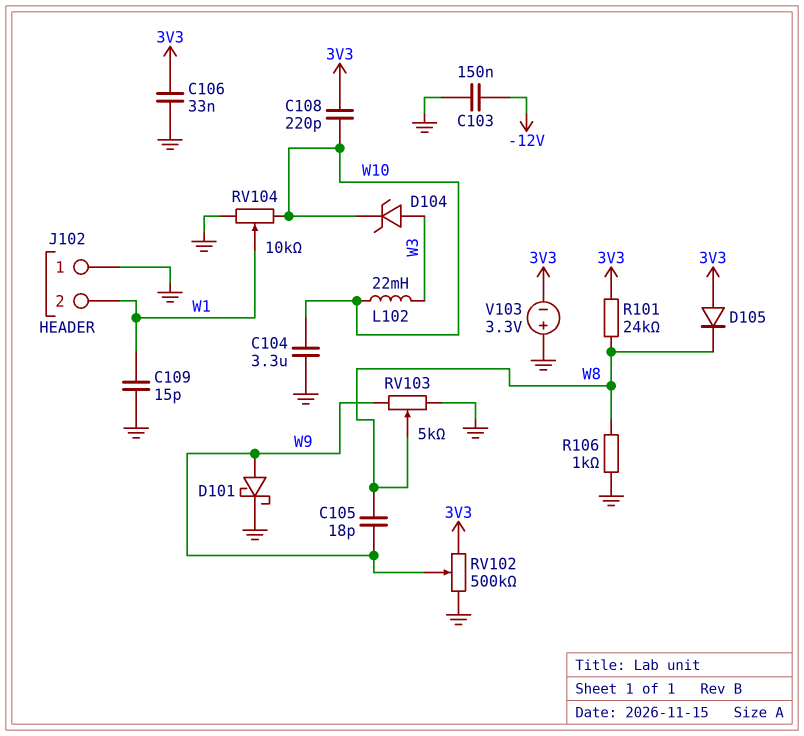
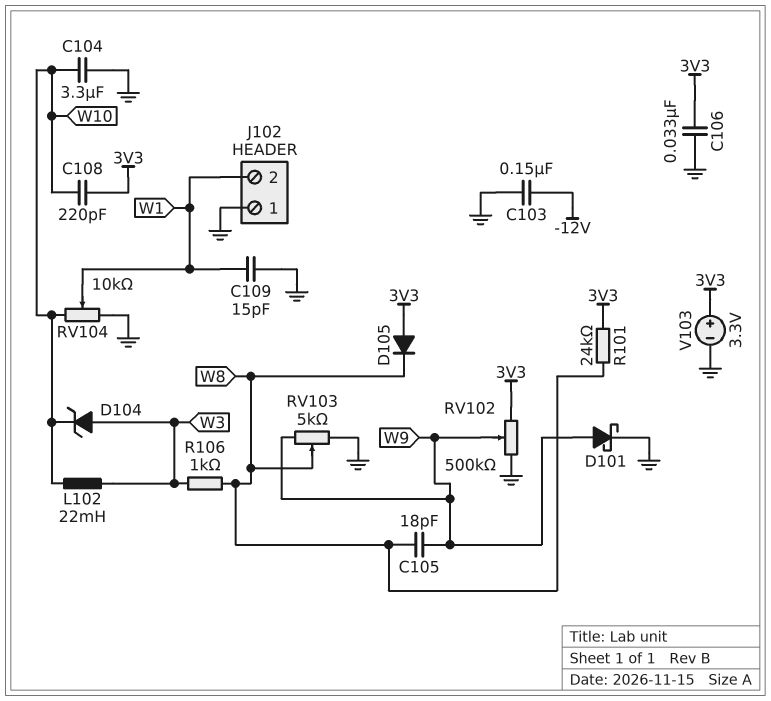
R106: 1k (GND, W8) -> 1k (W3, W8)
V103: 3.3V (plus GND, minus 3V3) -> 3.3V (plus 3V3, minus GND)

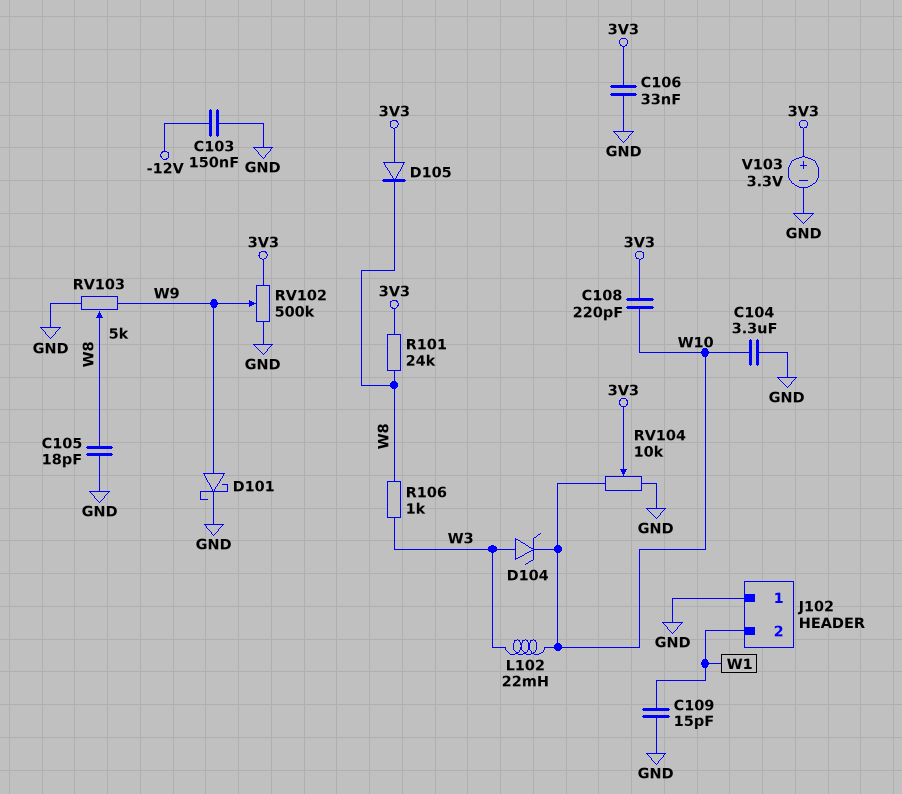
C105: 18pF (W8, W9) -> 18pF (GND, W8)
RV104: 10k (GND, W10, wiper W1) -> 10k (GND, W10, wiper 3V3)

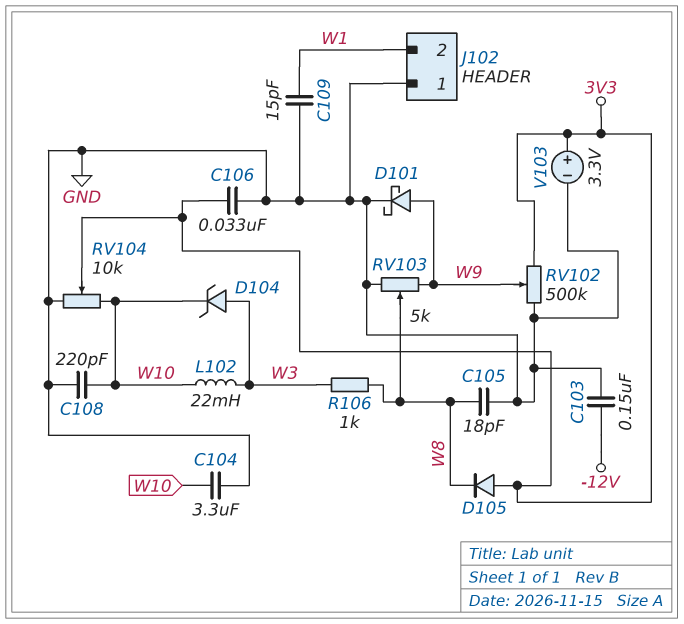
C108: 220pF (3V3, W10) -> 220pF (GND, W10)
R101: 24k (3V3, W8) -> none

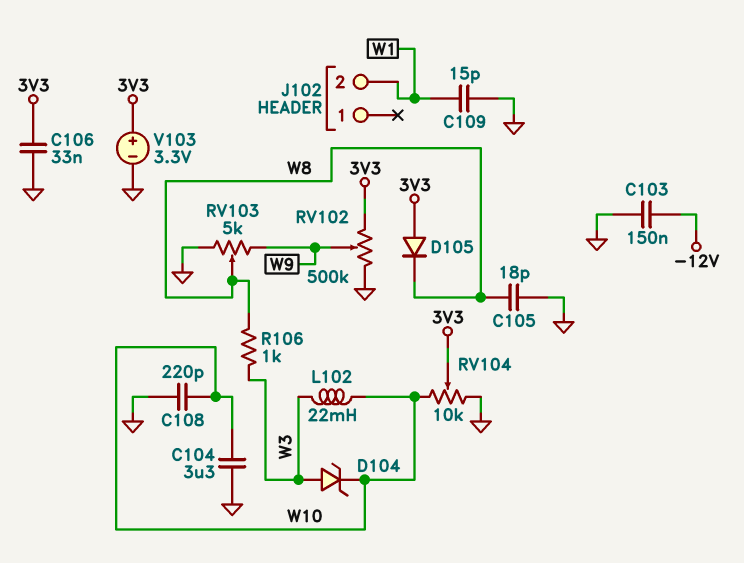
D101: schottky (A W9, K GND) -> none
J102 pin 1: GND -> none

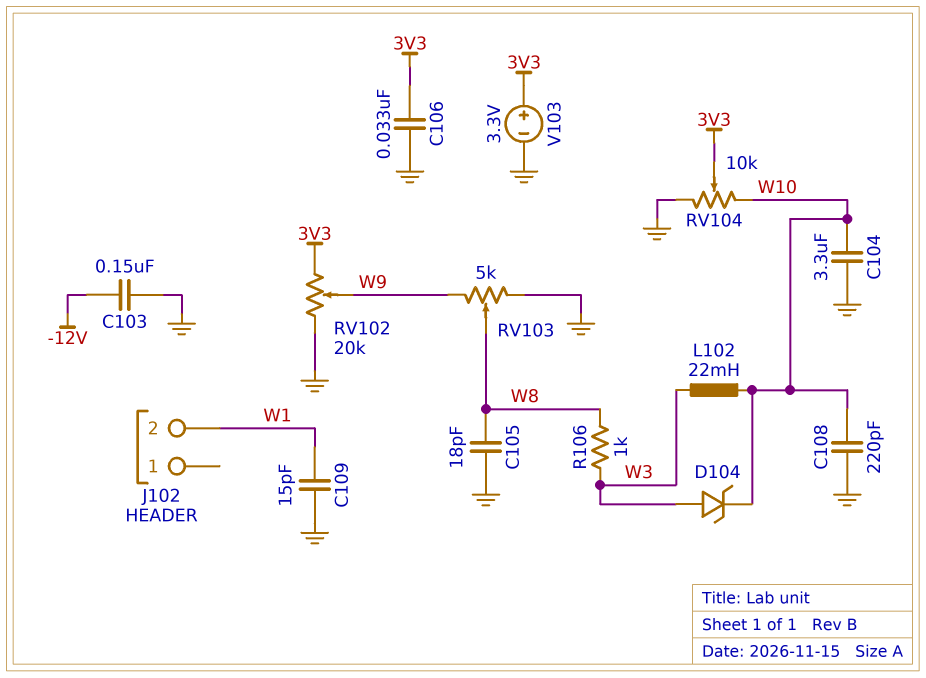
D105: diode (A 3V3, K W8) -> none
RV102: 500k (3V3, GND, wiper W9) -> 20k (3V3, GND, wiper W9)

